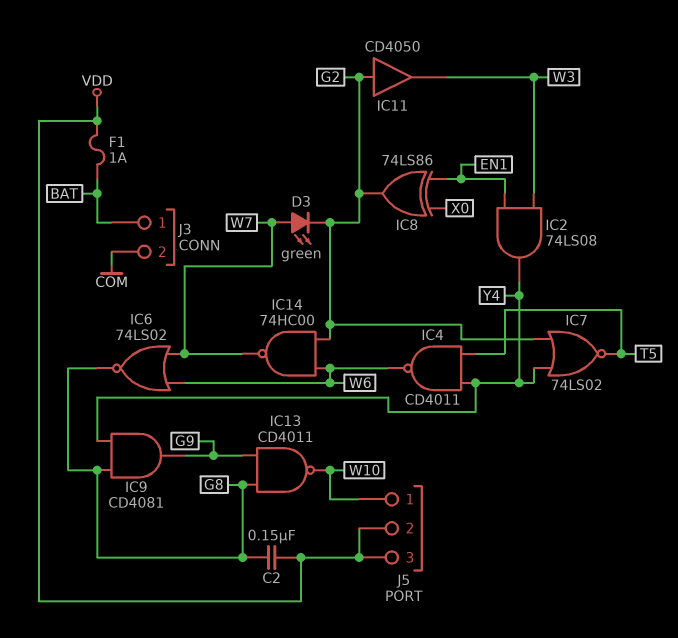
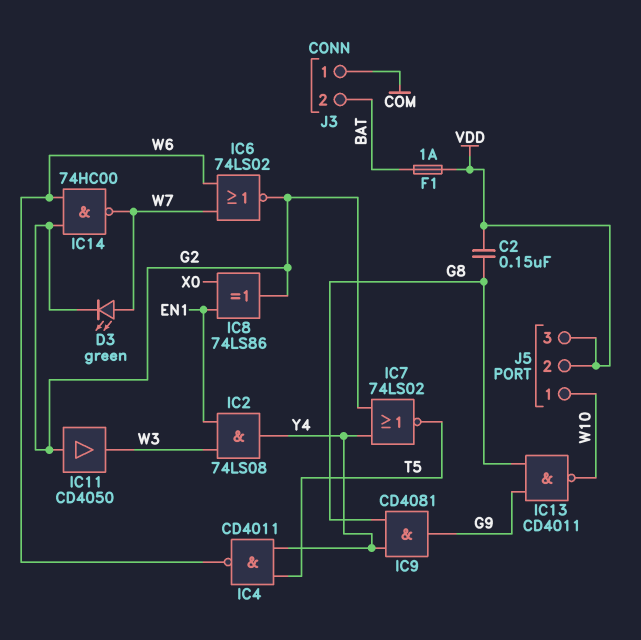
IC6: NOR 74LS02 (in W6, in W7, out G8) -> NOR 74LS02 (in W6, in W7, out G2)
J3 pin 1: BAT -> COM
J3 pin 2: COM -> BAT

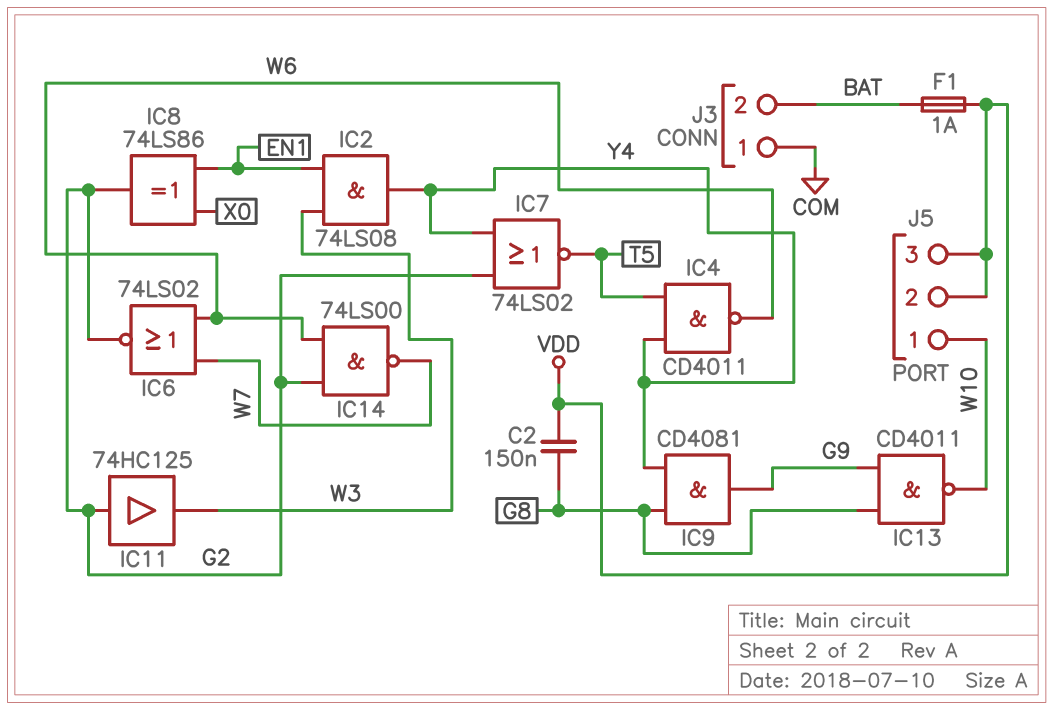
D3: LED green (A W7, K G2) -> none
IC11: buffer CD4050 (in G2, out W3) -> buffer 74HC125 (in G2, out W3)
IC14: NAND 74HC00 (in G2, in W6, out W7) -> NAND 74LS00 (in G2, in W6, out W7)

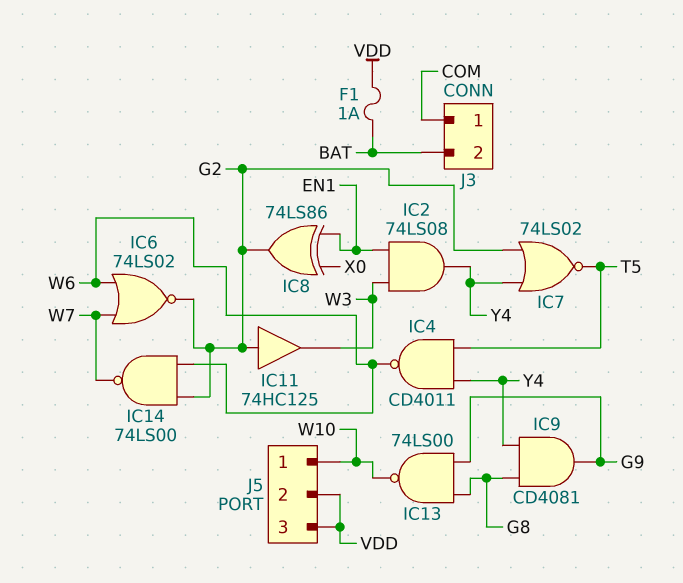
C2: 150nF (G8, VDD) -> none
IC13: NAND CD4011 (in G8, in G9, out W10) -> NAND 74LS00 (in G8, in G9, out W10)

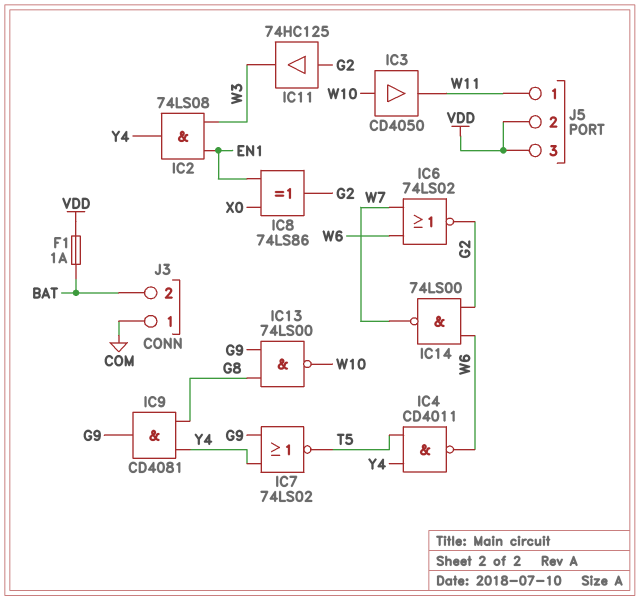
IC3: none -> buffer CD4050 (in W10, out W11)
IC7: NOR 74LS02 (in G2, in Y4, out T5) -> NOR 74LS02 (in G9, in Y4, out T5)
J5 pin 1: W10 -> W11

